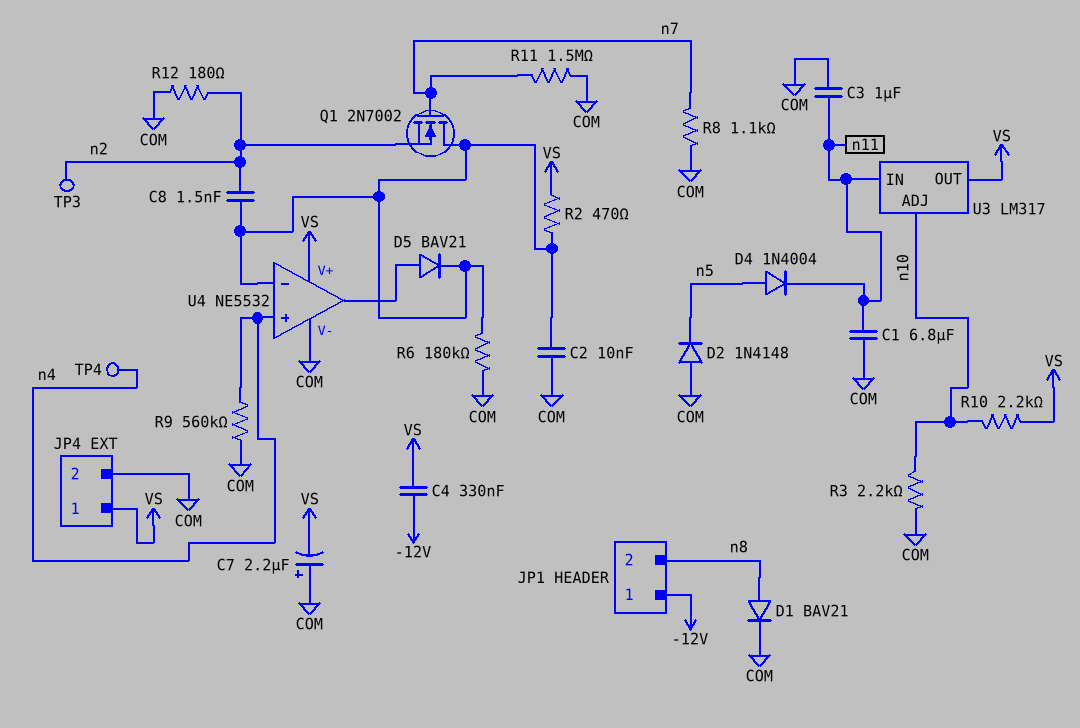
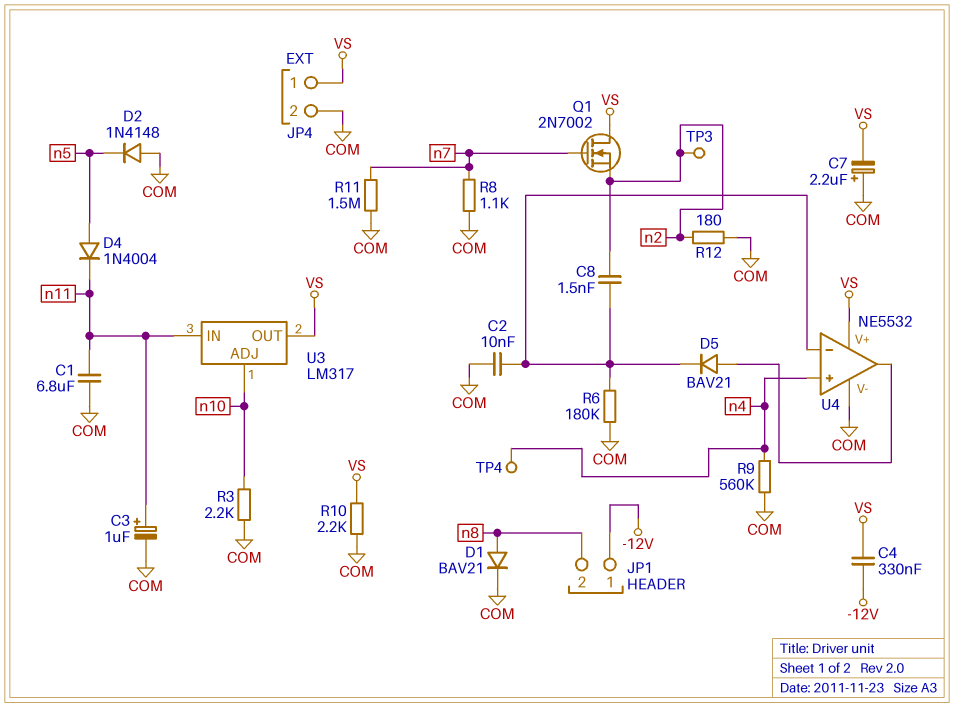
C3: 1uF (COM, n11) -> 1uF (plus n11, minus COM)
Q1: NMOS 2N7002 (G n7, D U4/in-, S n2) -> NMOS 2N7002 (G n7, D VS, S n2)
R2: 470 (U4/in-, VS) -> none
R10: 2.2k (VS, n10) -> 2.2k (COM, VS)

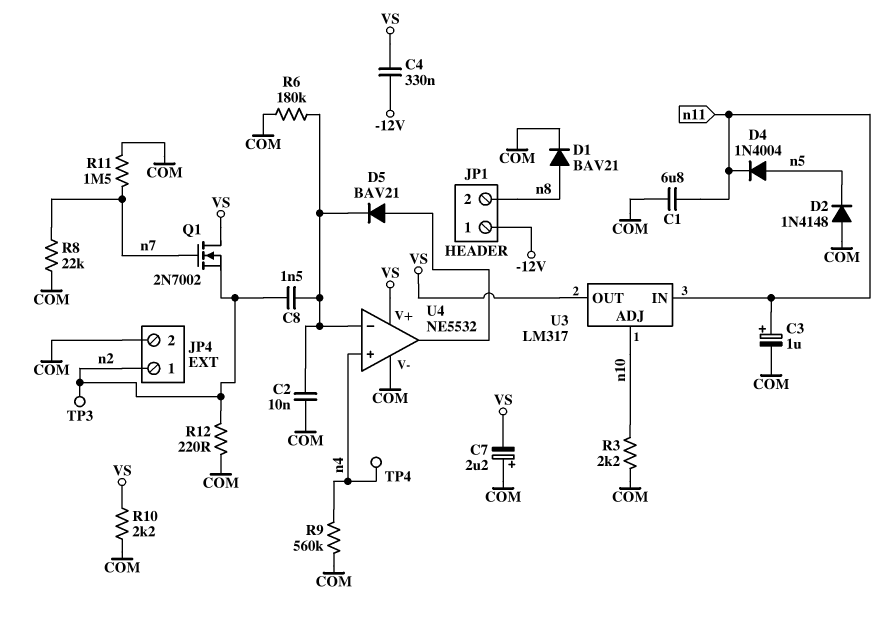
JP4 pin 1: VS -> n2
R8: 1.1k (COM, n7) -> 22k (COM, n7)
R12: 180 (COM, n2) -> 220 (COM, n2)

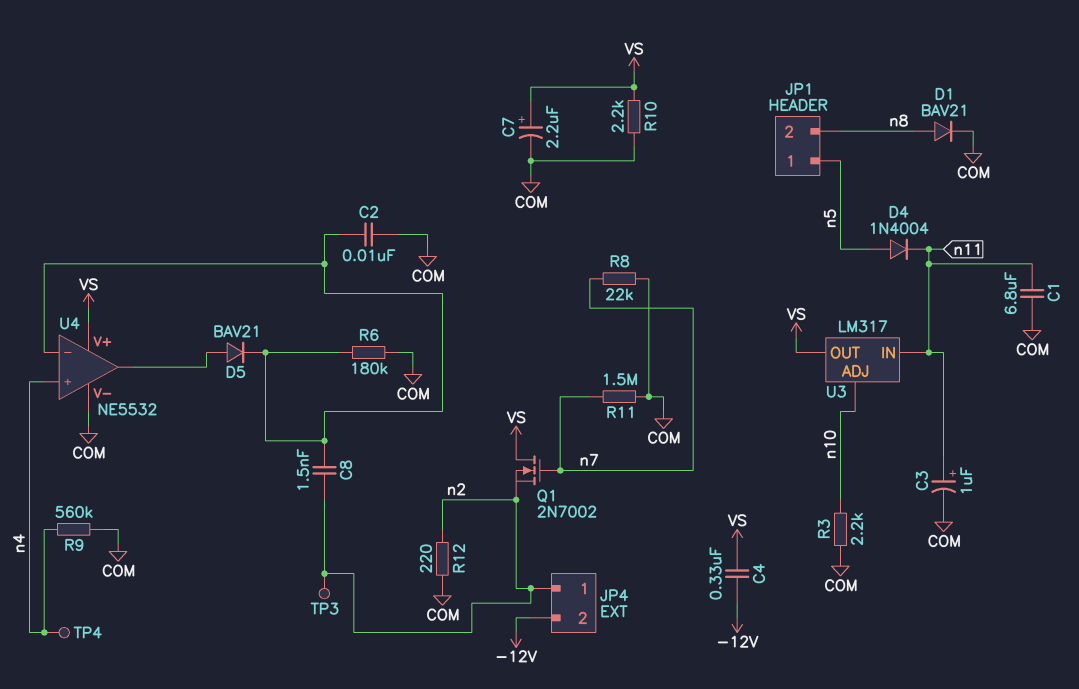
C7: 2.2uF (plus COM, minus VS) -> 2.2uF (plus VS, minus COM)
D2: diode 1N4148 (A COM, K n5) -> none
JP1 pin 1: -12V -> n5
JP4 pin 2: COM -> -12V

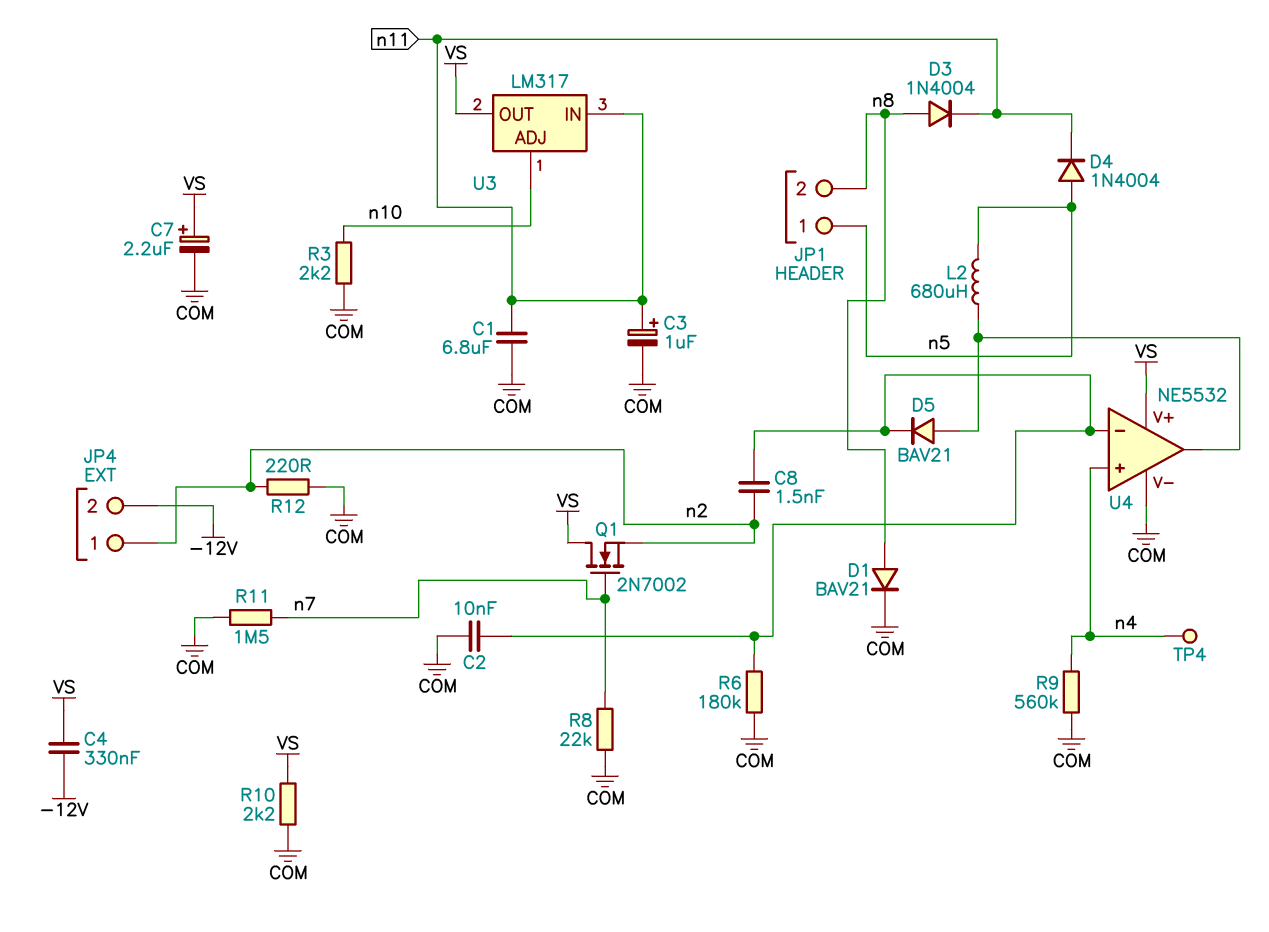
D3: none -> diode 1N4004 (A n8, K n11)
L2: none -> 680uH (U4/out, n5)
TP3: test point (n2) -> none

